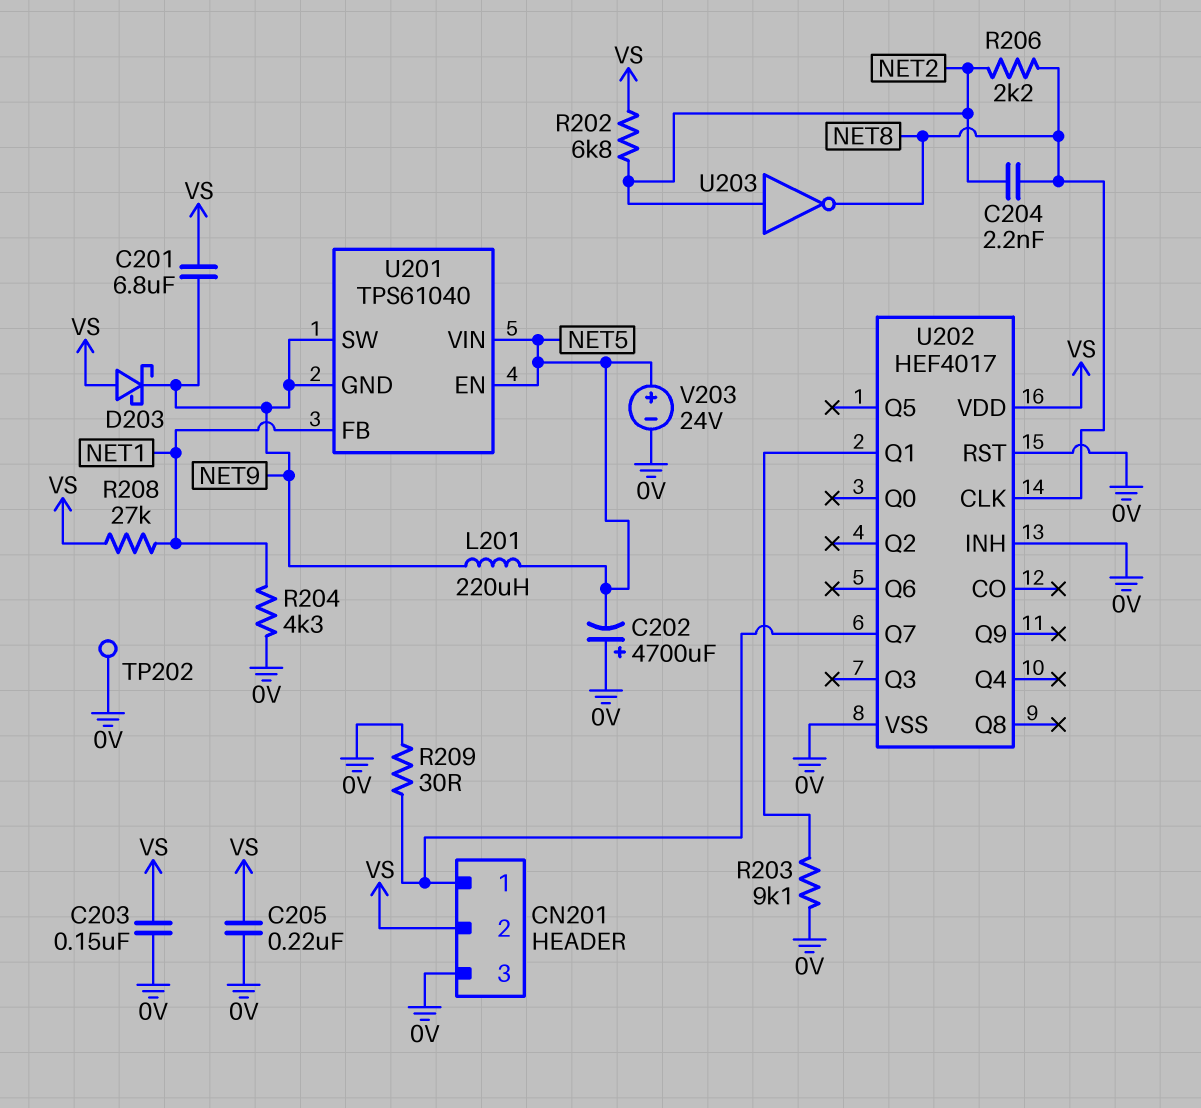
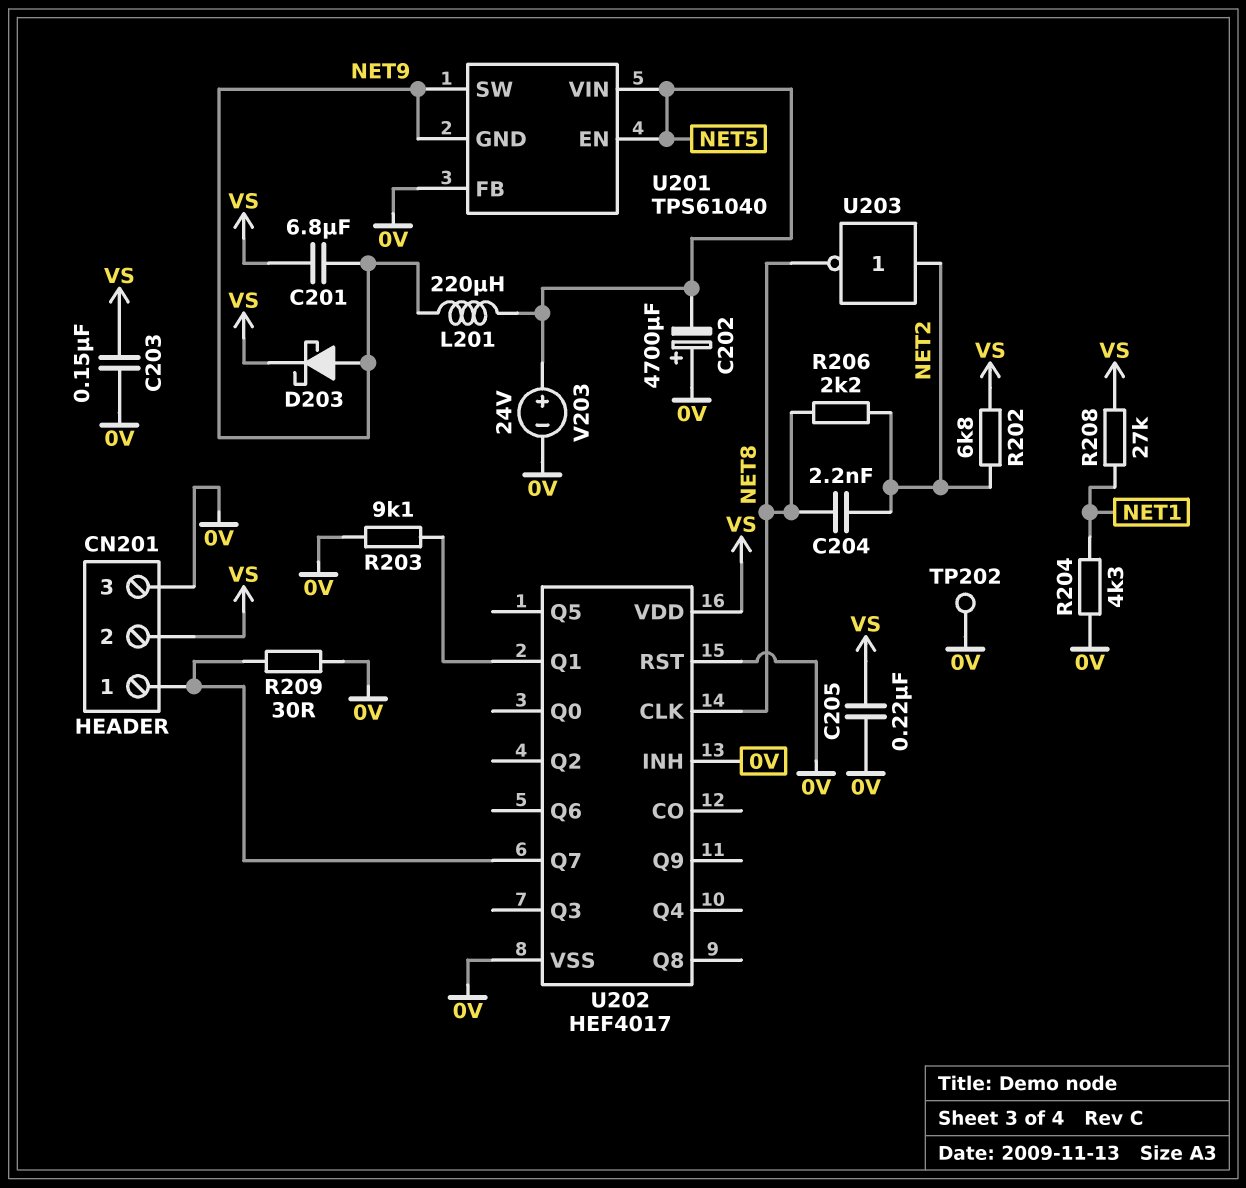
D203: schottky (A VS, K NET9) -> schottky (A NET9, K VS)
U201 pin FB: NET1 -> 0V

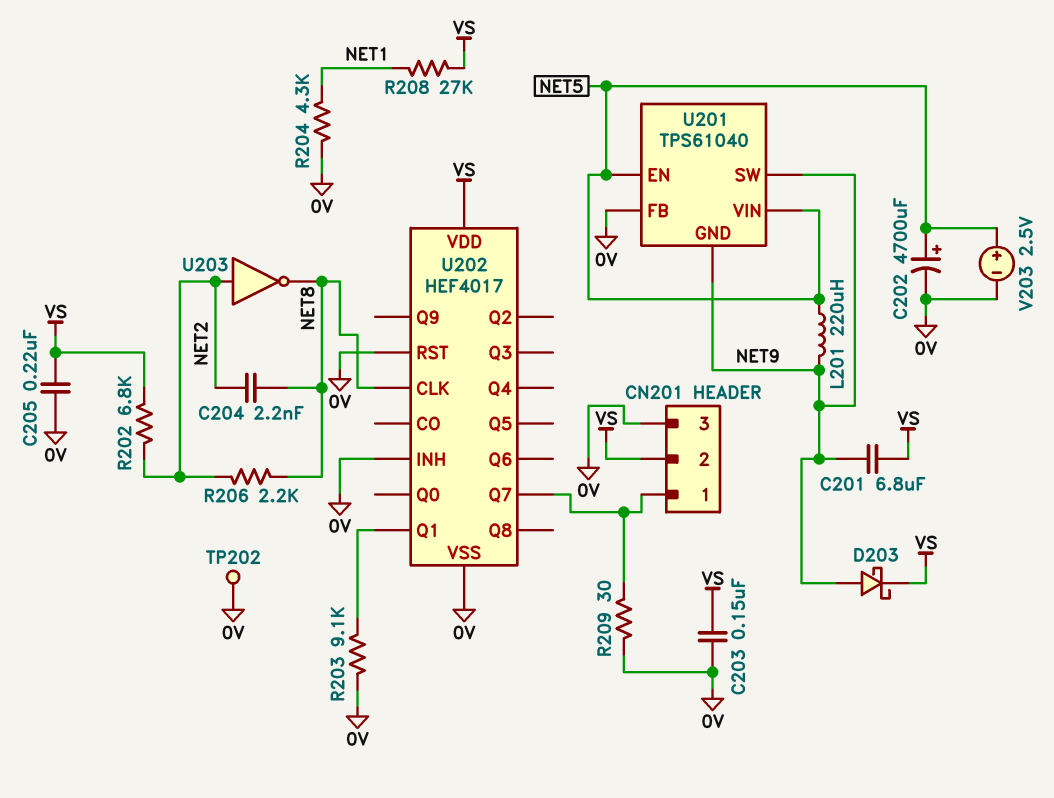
C202: 4700uF (plus 0V, minus NET5) -> 4700uF (plus NET5, minus 0V)
V203: 24V (plus NET5, minus 0V) -> 2.5V (plus NET5, minus 0V)

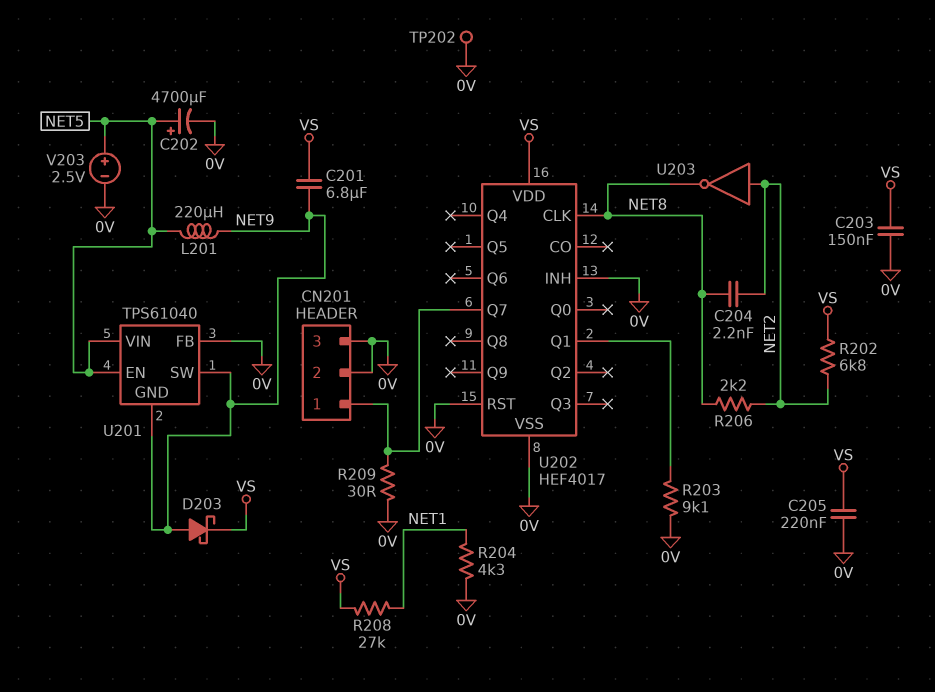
CN201 pin 2: VS -> 0V

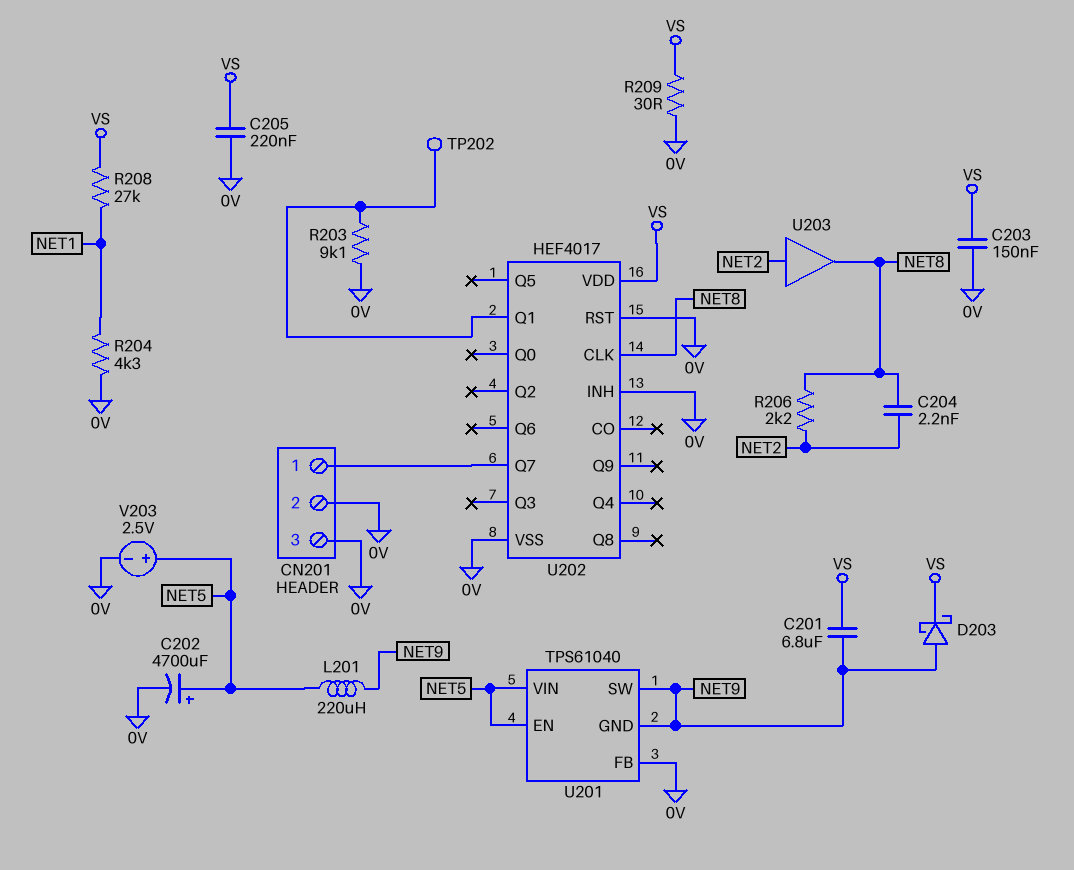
R202: 6.8k (NET2, VS) -> none
R209: 30 (0V, CN201/1) -> 30 (0V, VS)
TP202: test point (0V) -> test point (U202/Q1)
U203: NOT (in NET2, out NET8) -> buffer (in NET2, out NET8)

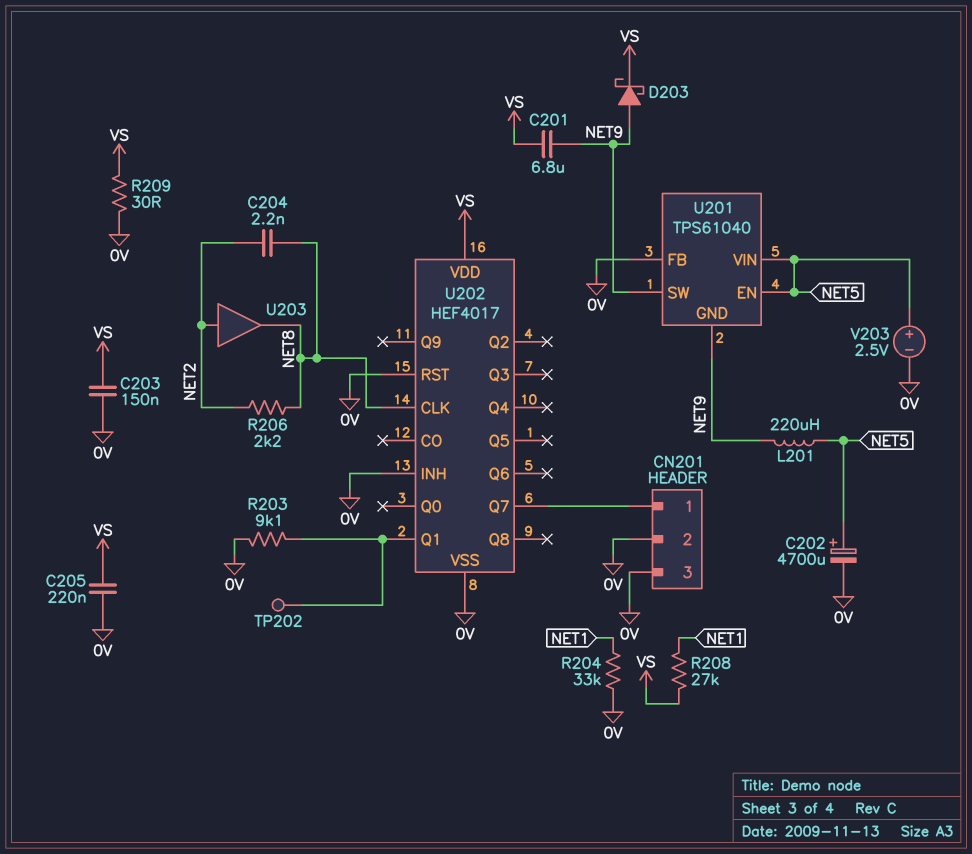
R204: 4.3k (0V, NET1) -> 33k (0V, NET1)

